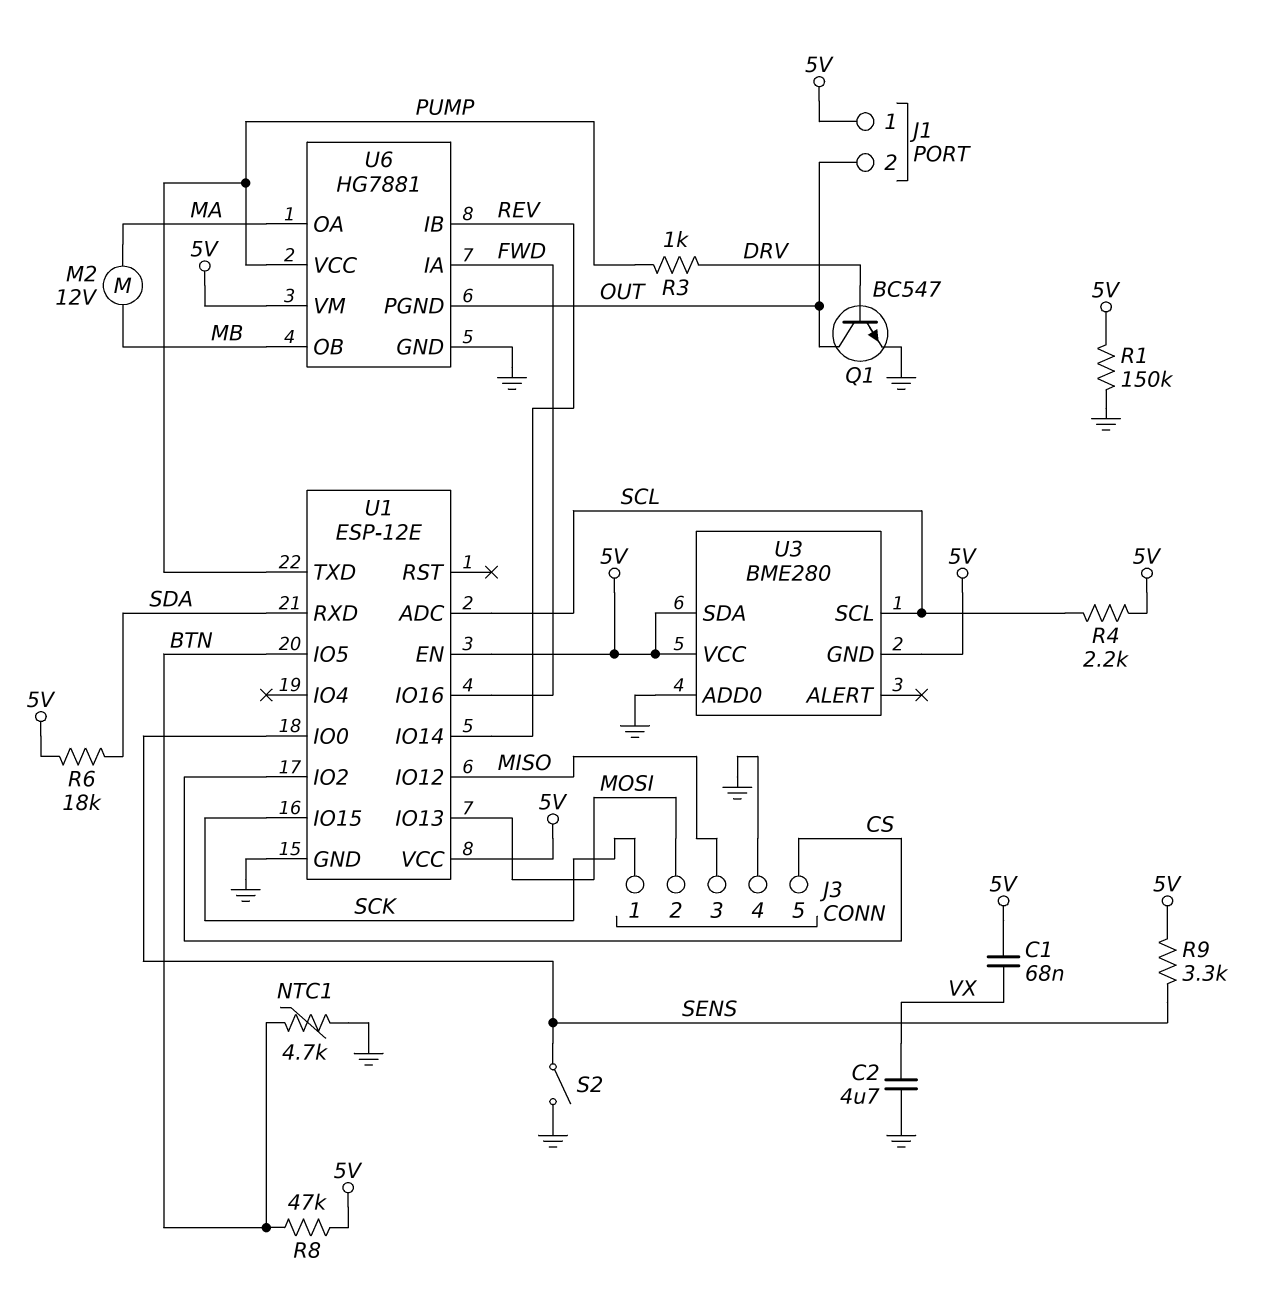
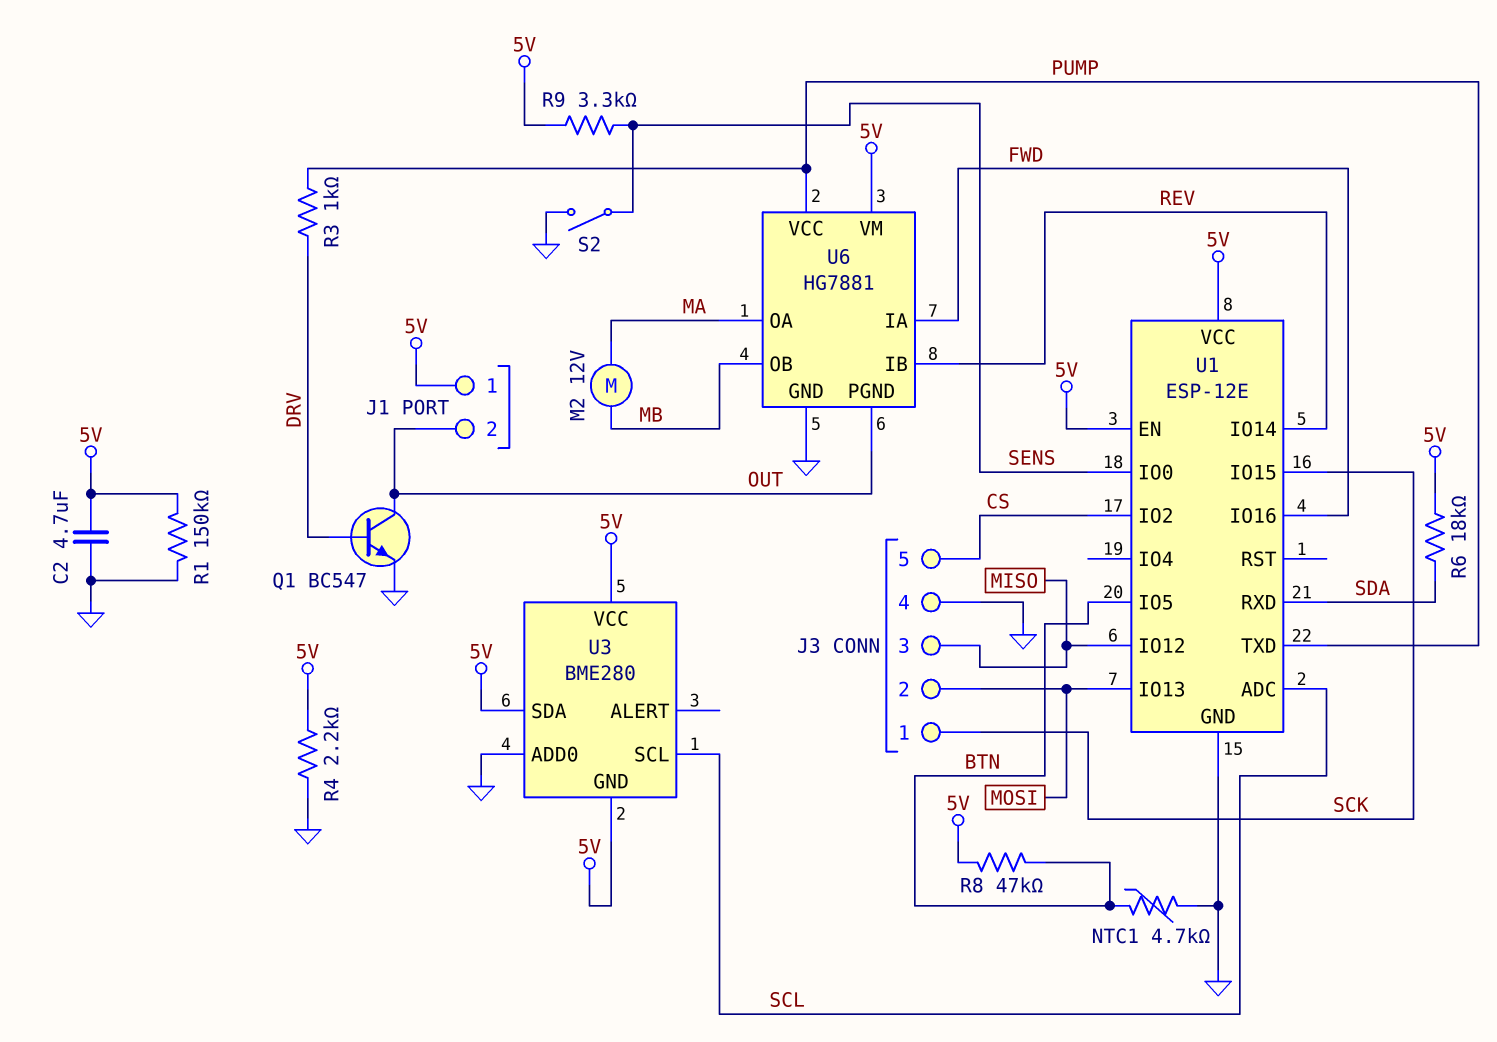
C1: 68nF (5V, VX) -> none
C2: 4.7uF (GND, VX) -> 4.7uF (5V, GND)
R4: 2.2k (5V, SCL) -> 2.2k (5V, GND)

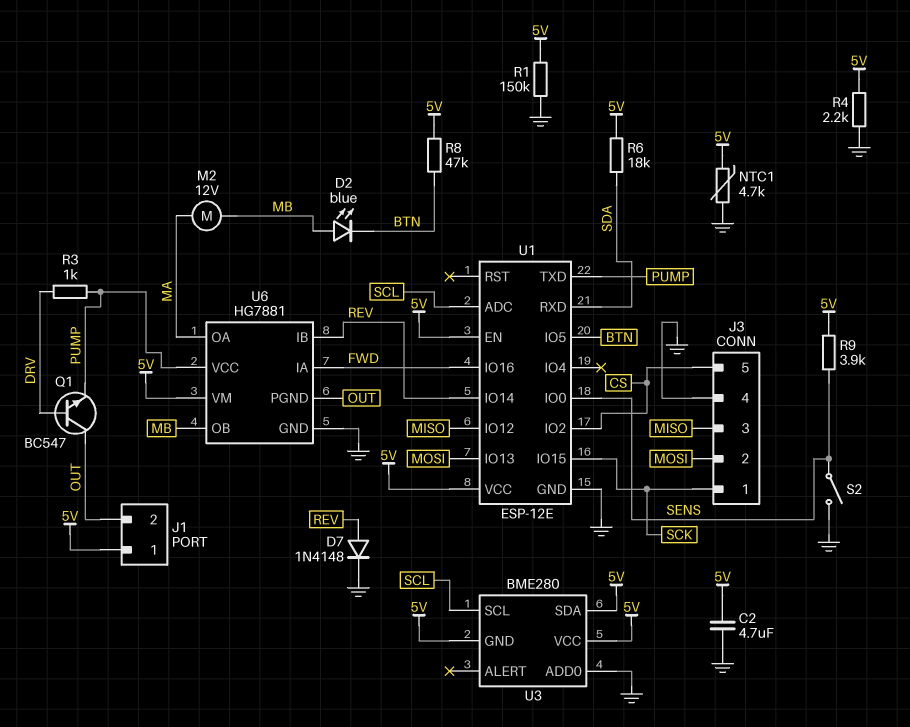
D2: none -> LED blue (A MB, K BTN)
D7: none -> diode 1N4148 (A REV, K GND)
NTC1: 4.7k (BTN, GND) -> 4.7k (5V, GND)
Q1: NPN BC547 (B DRV, C OUT, E GND) -> NPN BC547 (B DRV, C OUT, E PUMP)
R9: 3.3k (5V, SENS) -> 3.9k (5V, SENS)

